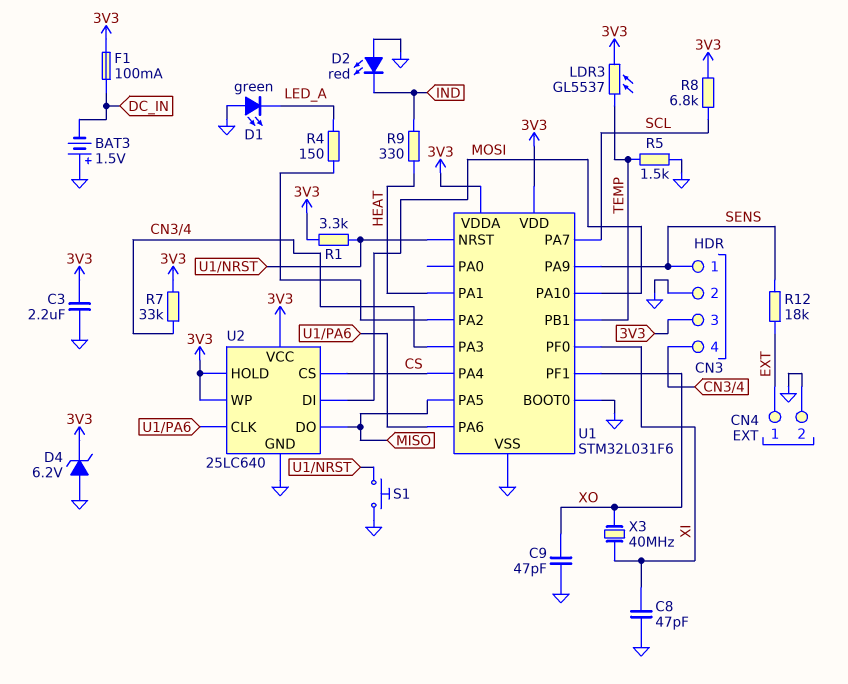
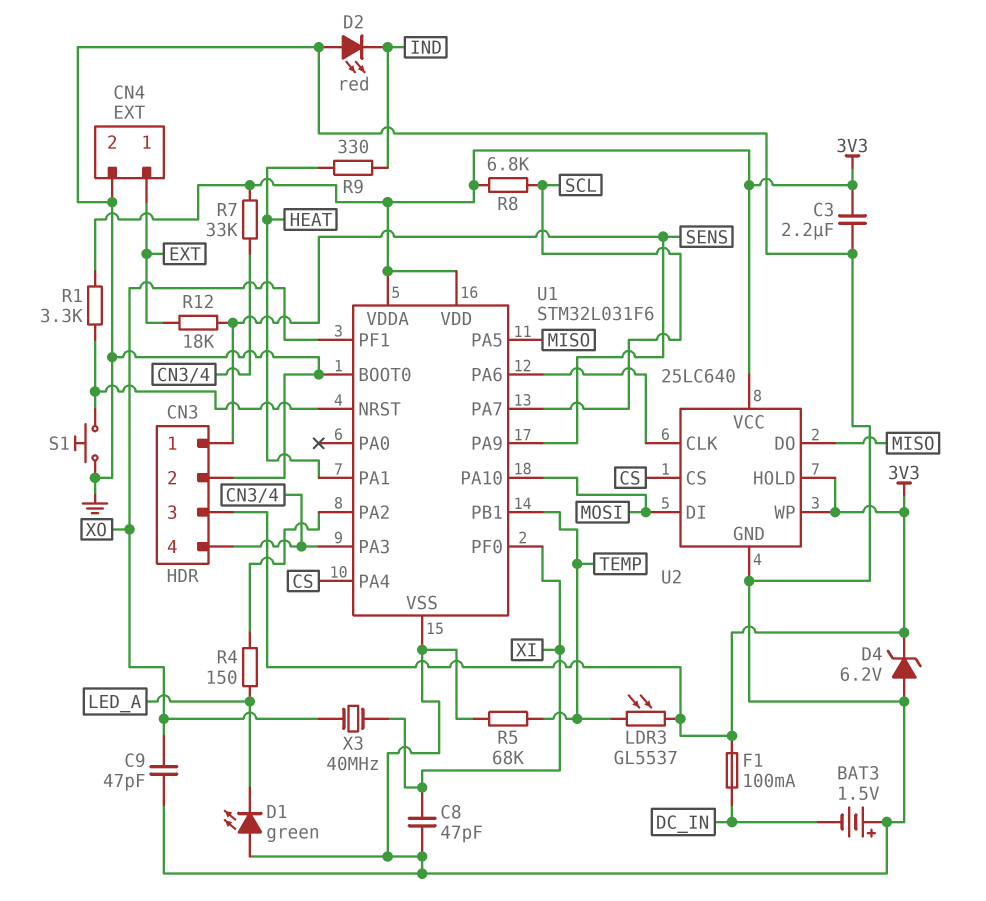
R5: 1.5k (GND, TEMP) -> 68k (GND, TEMP)

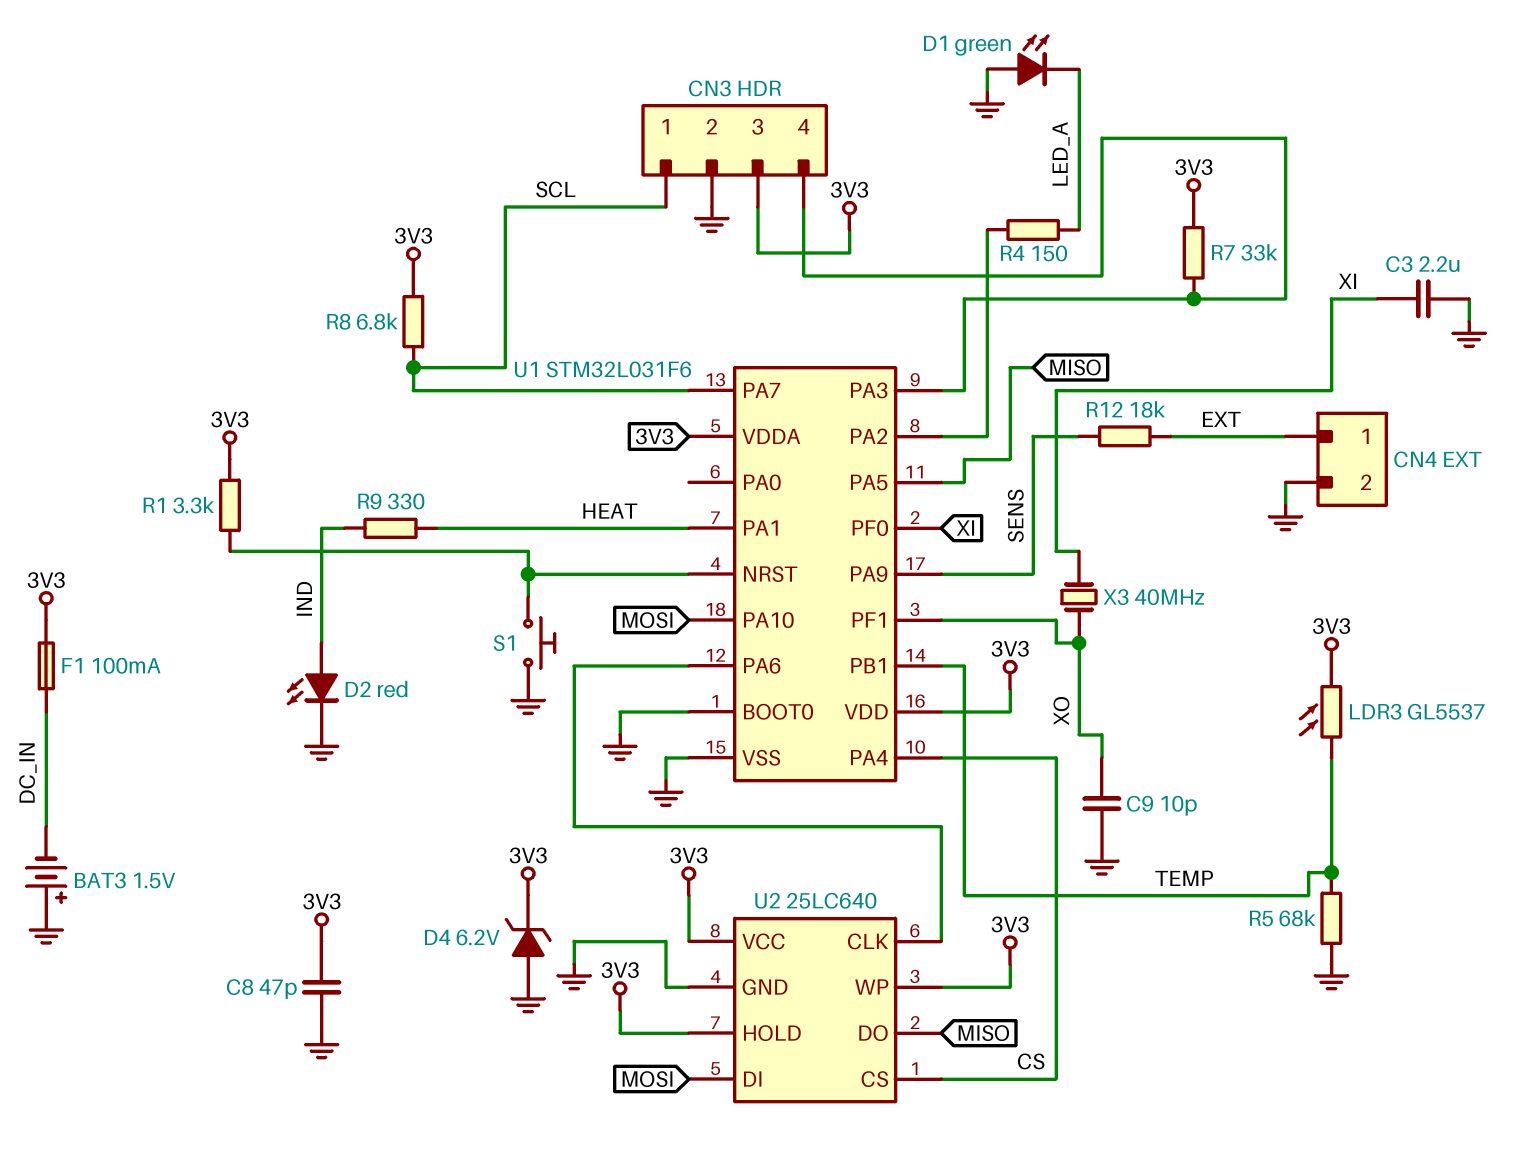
C3: 2.2uF (3V3, GND) -> 2.2uF (GND, XI)
C8: 47pF (GND, XI) -> 47pF (3V3, GND)
C9: 47pF (GND, XO) -> 10pF (GND, XO)
CN3 pin 1: SENS -> SCL
D2: LED red (A GND, K IND) -> LED red (A IND, K GND)

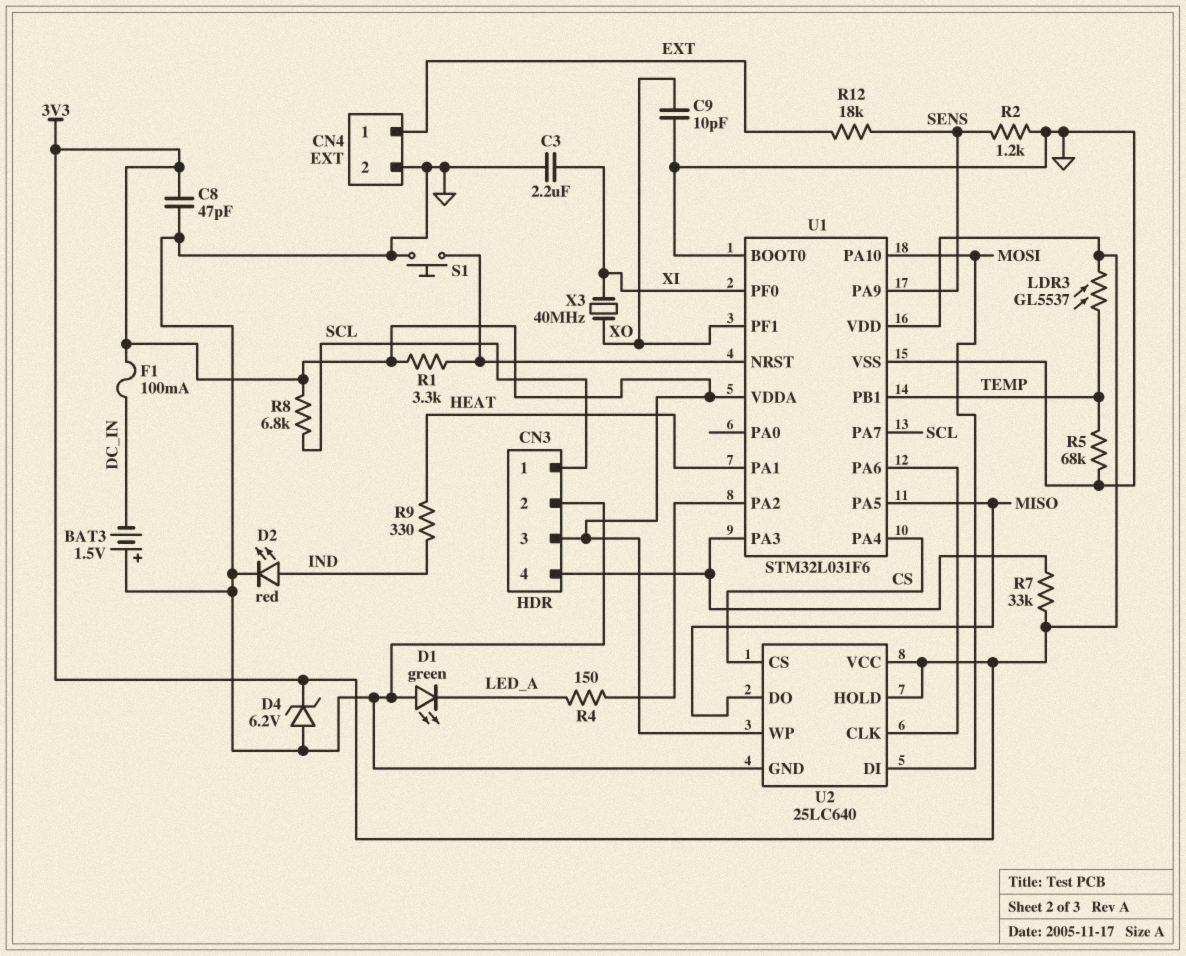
R2: none -> 1.2k (GND, SENS)

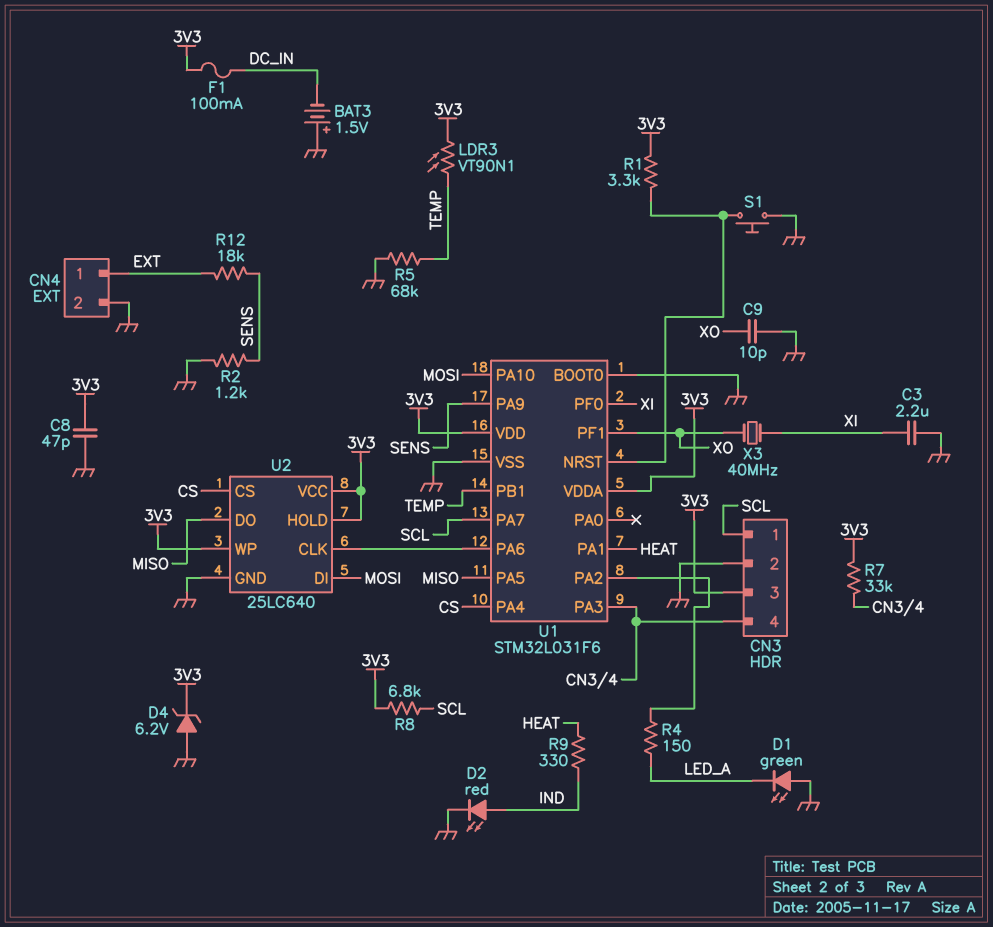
LDR3: GL5537 (3V3, TEMP) -> VT90N1 (3V3, TEMP)

